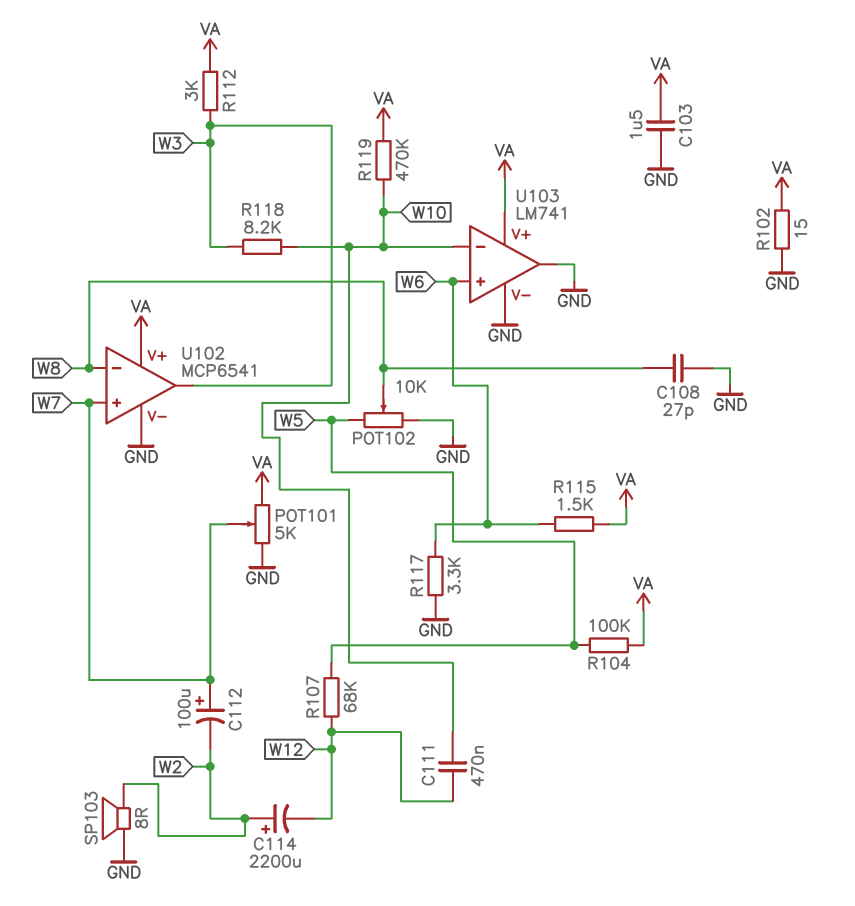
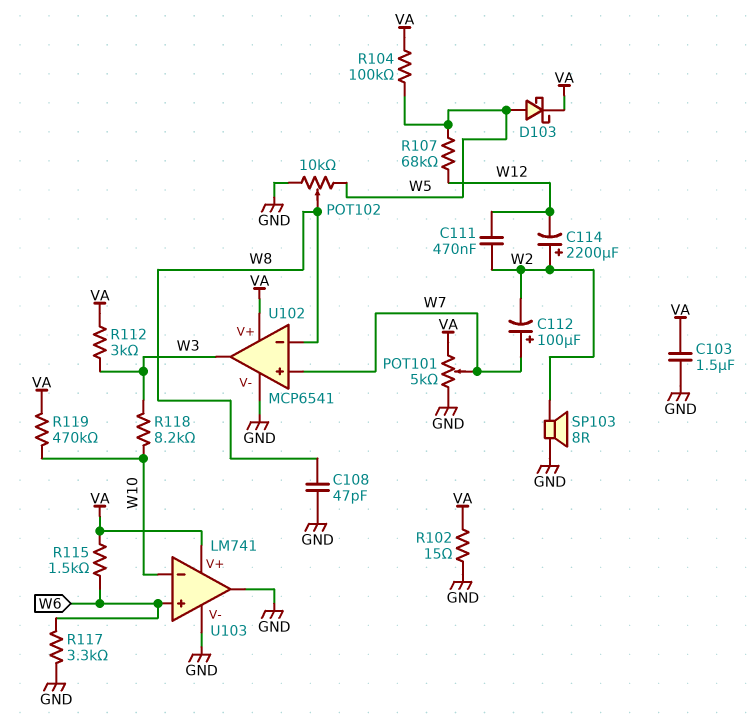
C108: 27pF (GND, W8) -> 47pF (GND, W8)
C111: 470nF (W10, W12) -> 470nF (W2, W12)
D103: none -> schottky (A W5, K VA)

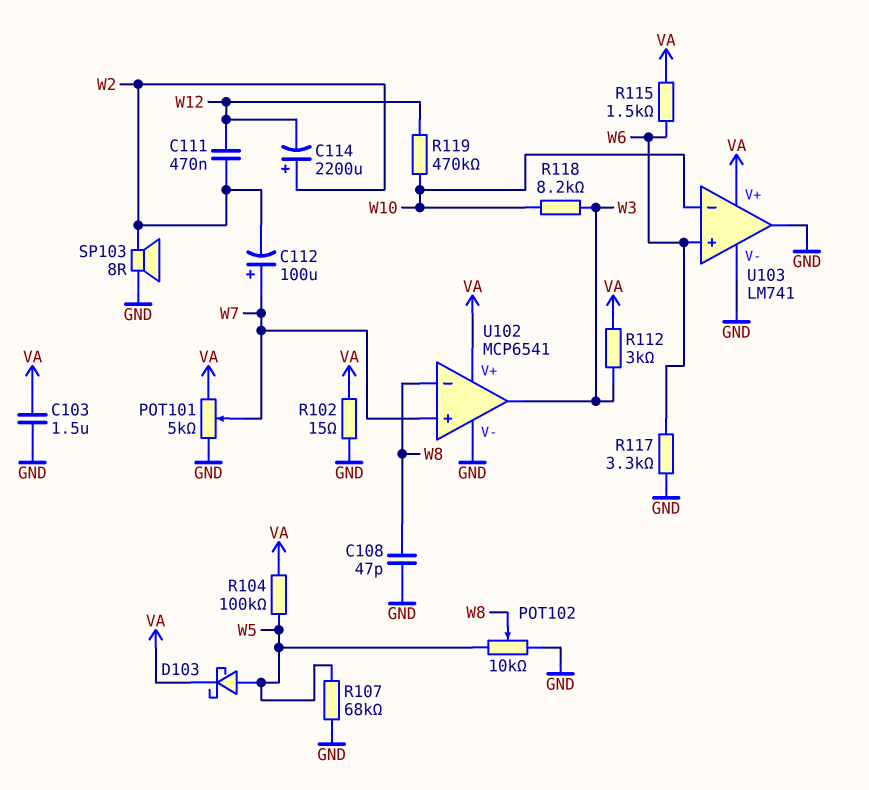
R107: 68k (W5, W12) -> 68k (GND, W5)
R119: 470k (VA, W10) -> 470k (W10, W12)

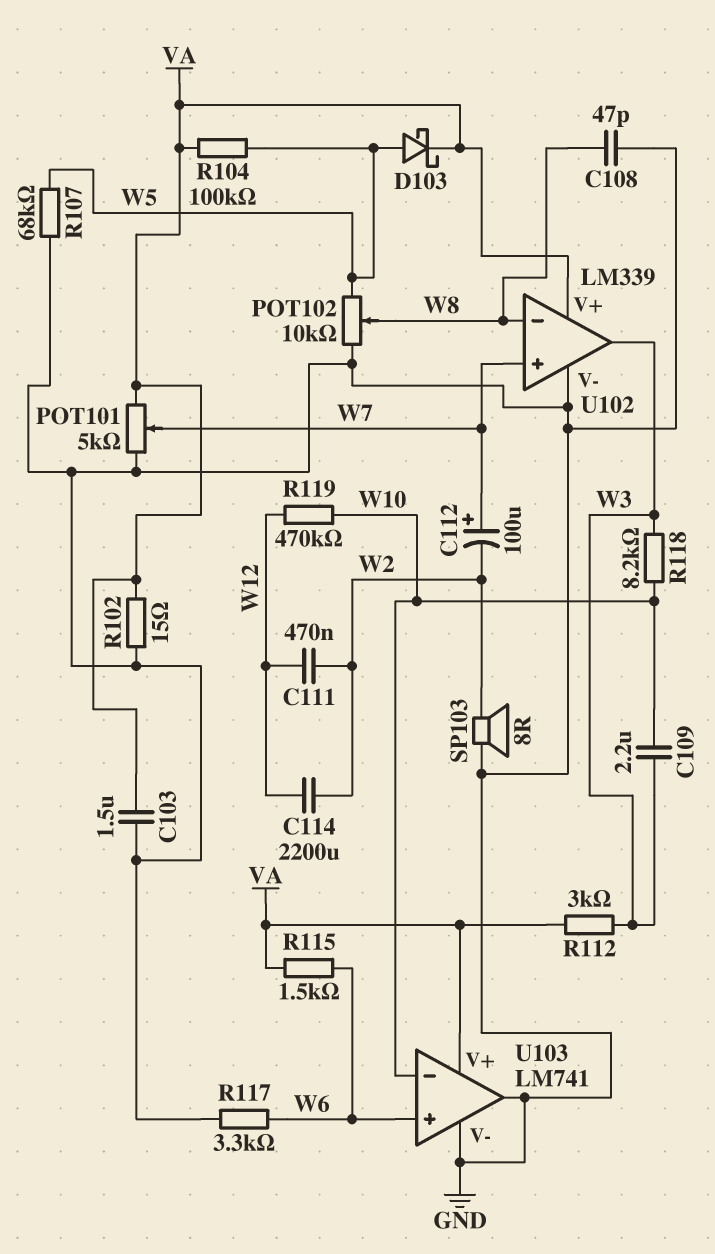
C109: none -> 2.2uF (W3, W10)
C114: 2200uF (plus W2, minus W12) -> 2200uF (W2, W12)
U102: MCP6541 -> LM339

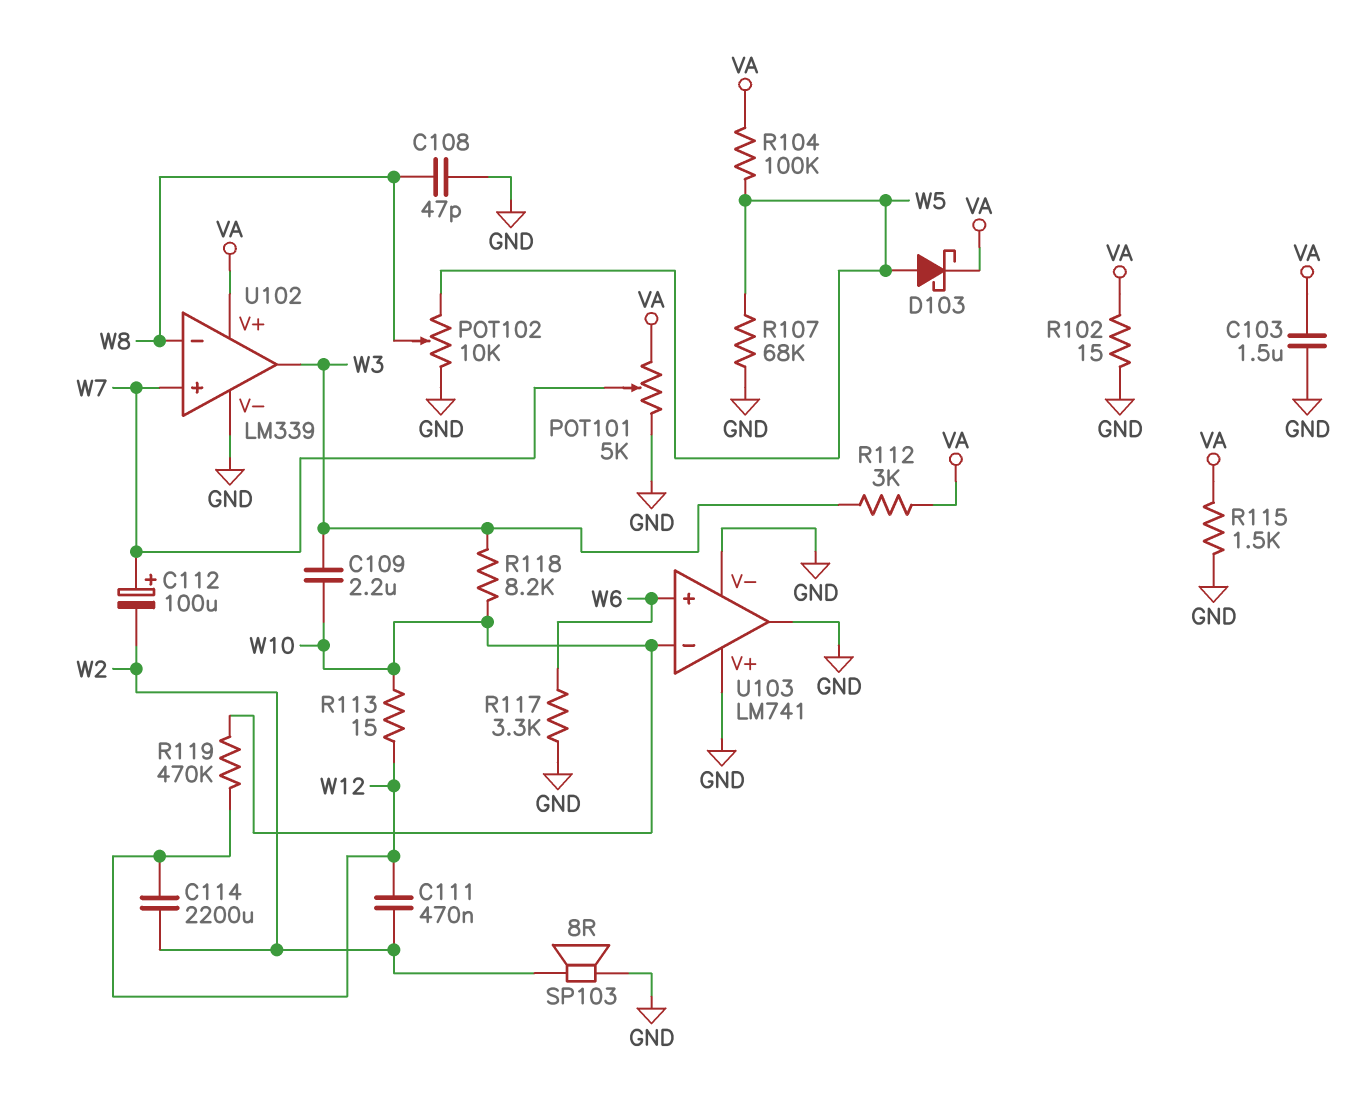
R113: none -> 15 (W10, W12)
R115: 1.5k (VA, W6) -> 1.5k (GND, VA)
U103 pin V+: VA -> GND

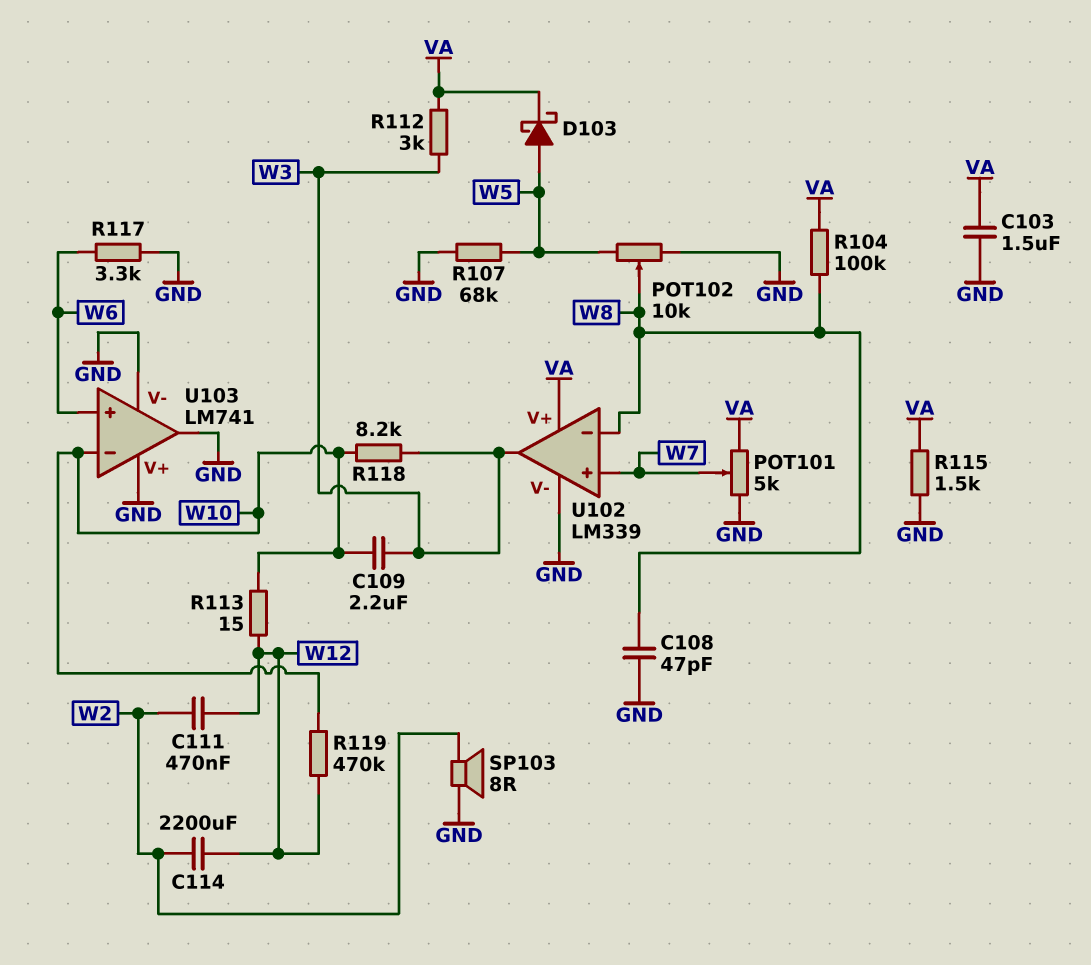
C112: 100uF (plus W7, minus W2) -> none
R102: 15 (GND, VA) -> none
R104: 100k (VA, W5) -> 100k (VA, W8)

